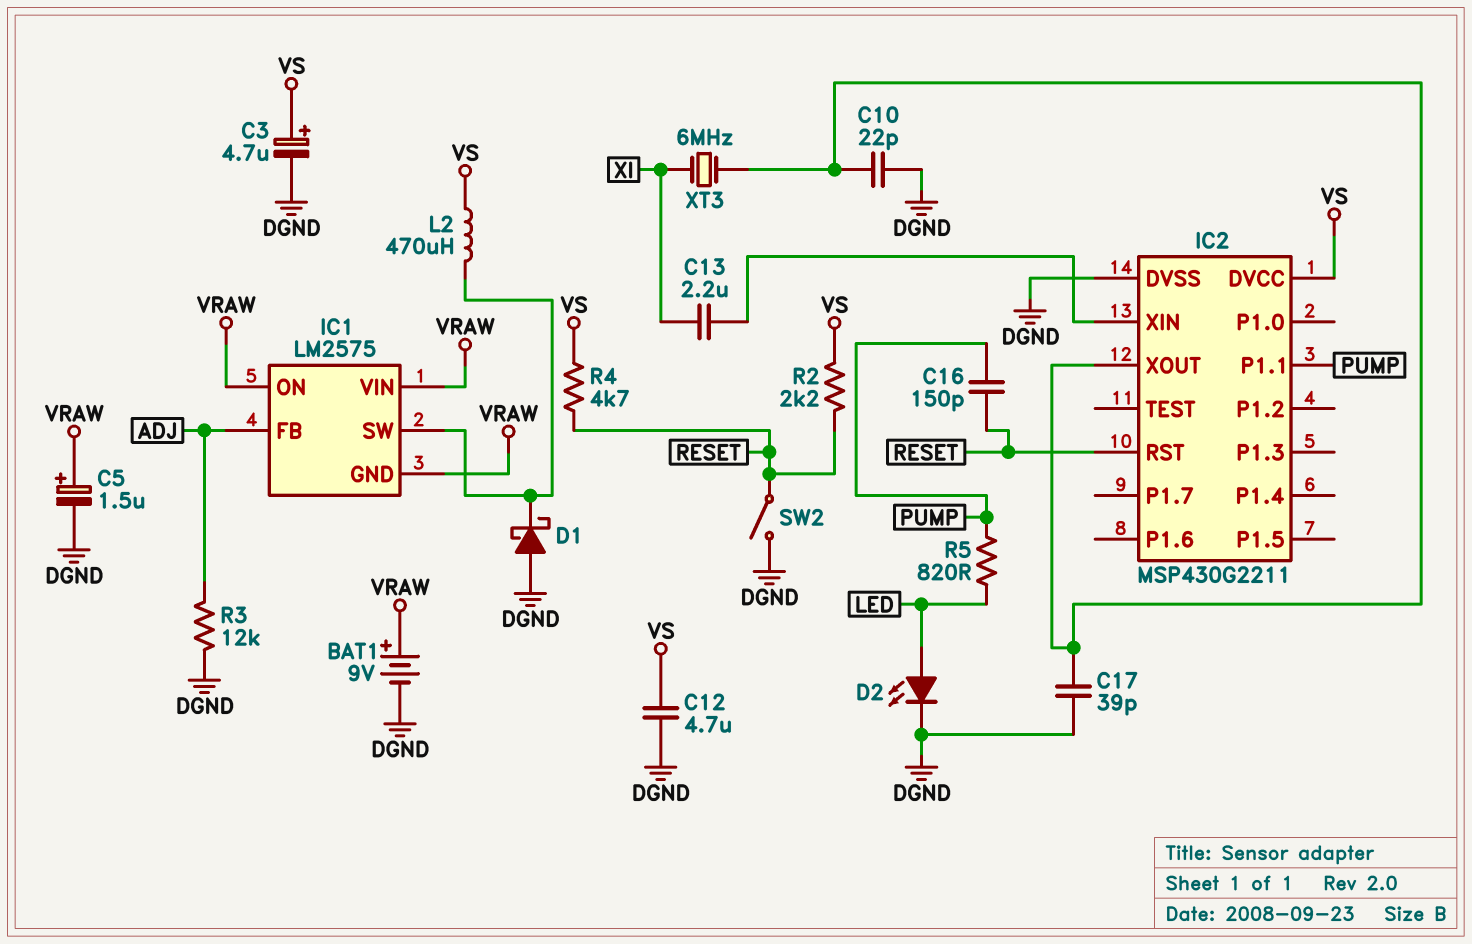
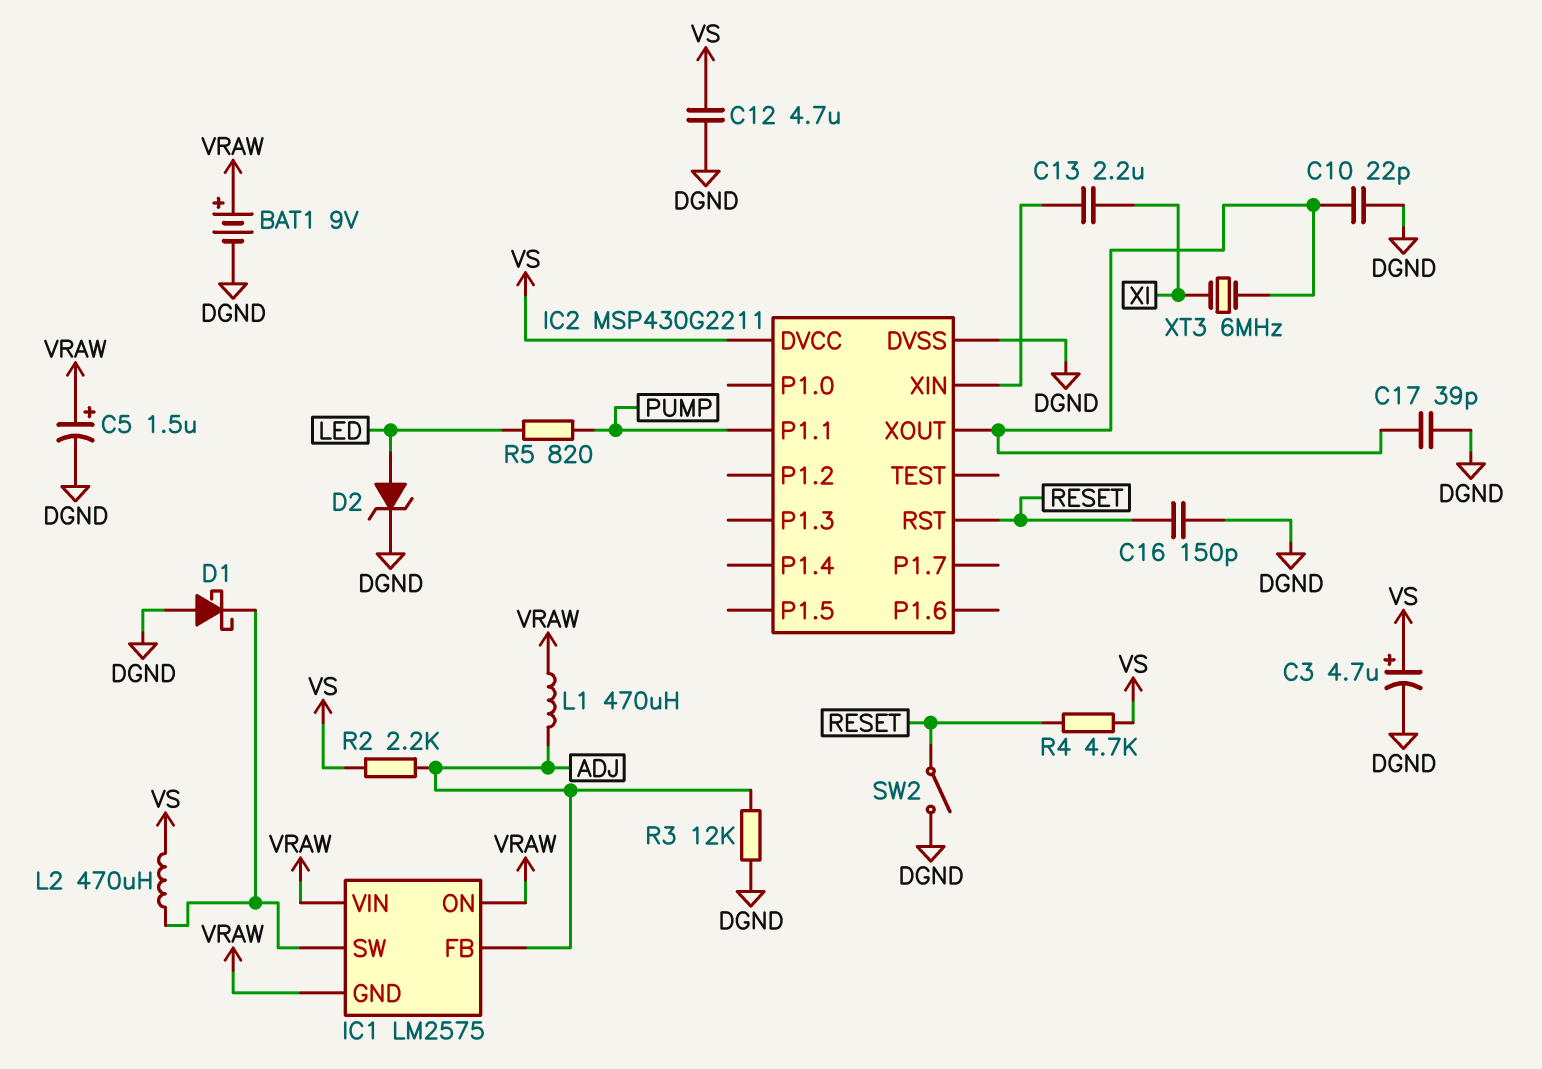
C16: 150pF (PUMP, RESET) -> 150pF (DGND, RESET)
D2: LED (A LED, K DGND) -> zener (A LED, K DGND)
L1: none -> 470uH (ADJ, VRAW)
R2: 2.2k (RESET, VS) -> 2.2k (ADJ, VS)

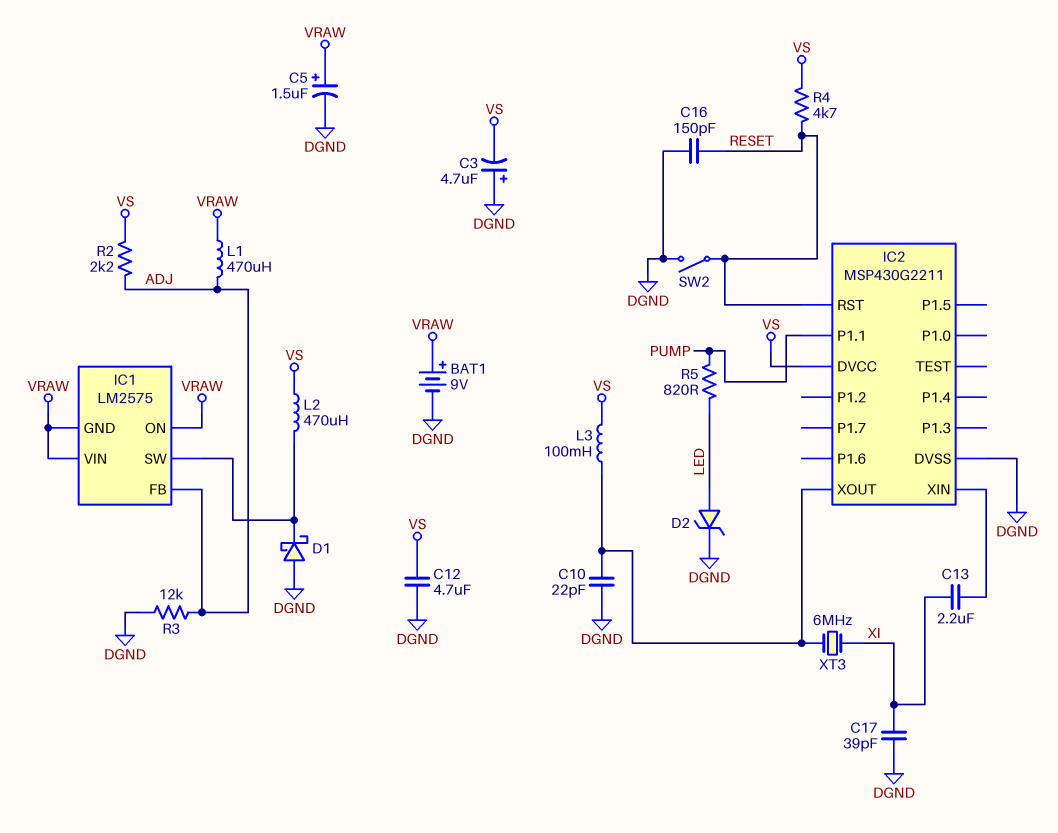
C3: 4.7uF (plus VS, minus DGND) -> 4.7uF (plus DGND, minus VS)
C17: 39pF (DGND, IC2/XOUT) -> 39pF (DGND, XI)
L3: none -> 100mH (IC2/XOUT, VS)

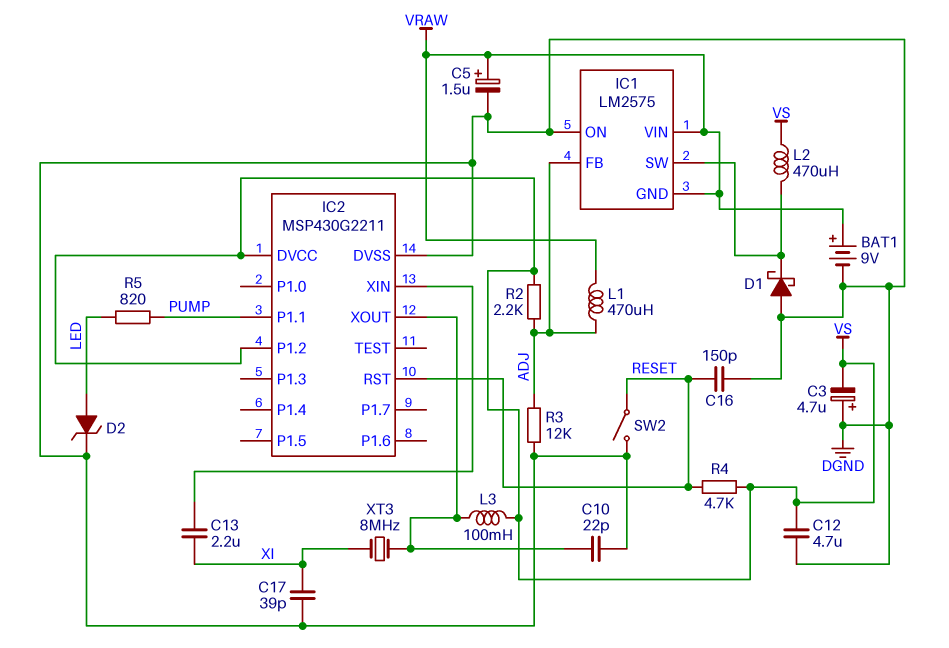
IC1 pin ON: VRAW -> DGND
IC2 pin P1.2: none -> VS
XT3: 6MHz (IC2/XOUT, XI) -> 8MHz (IC2/XOUT, XI)

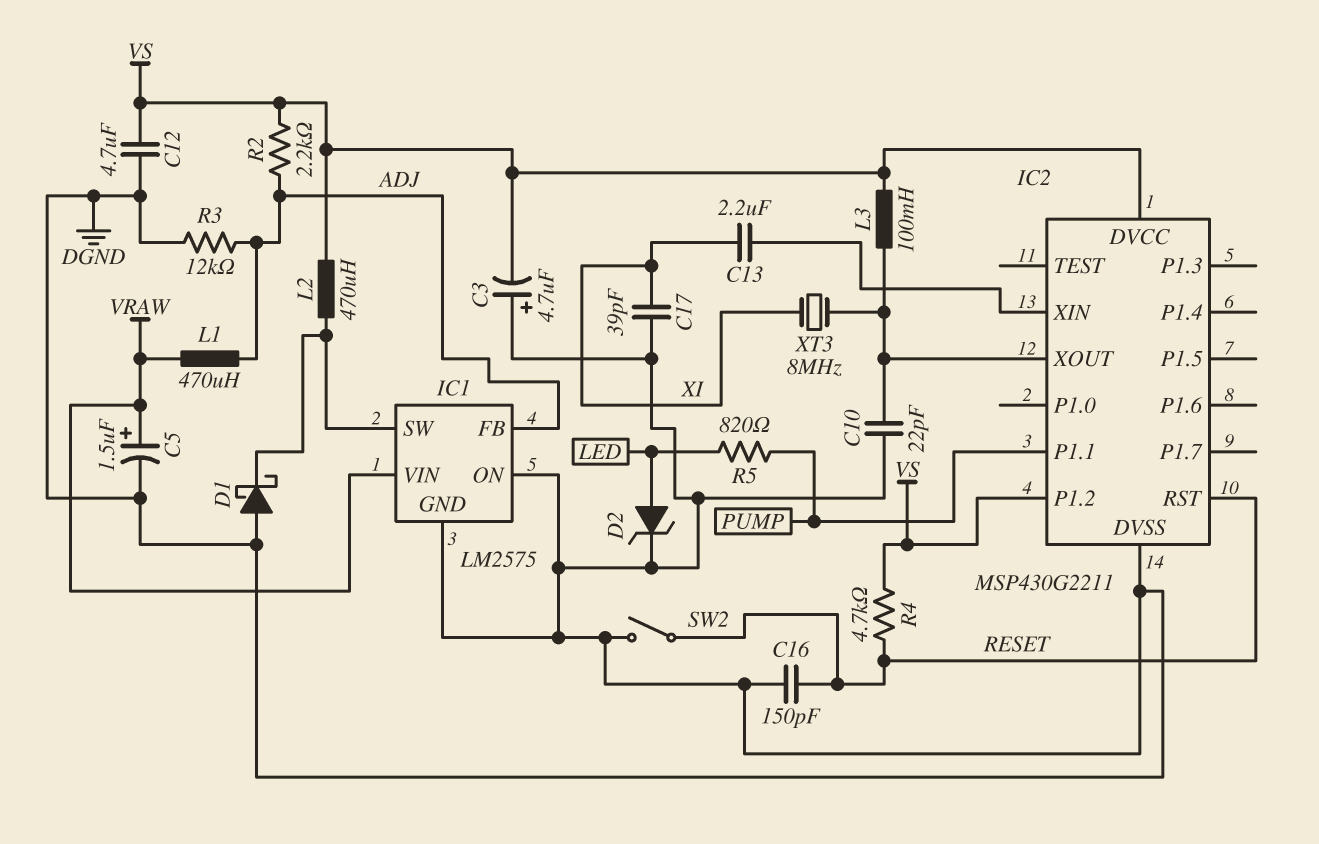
BAT1: 9V (plus VRAW, minus DGND) -> none
IC1 pin GND: VRAW -> DGND

